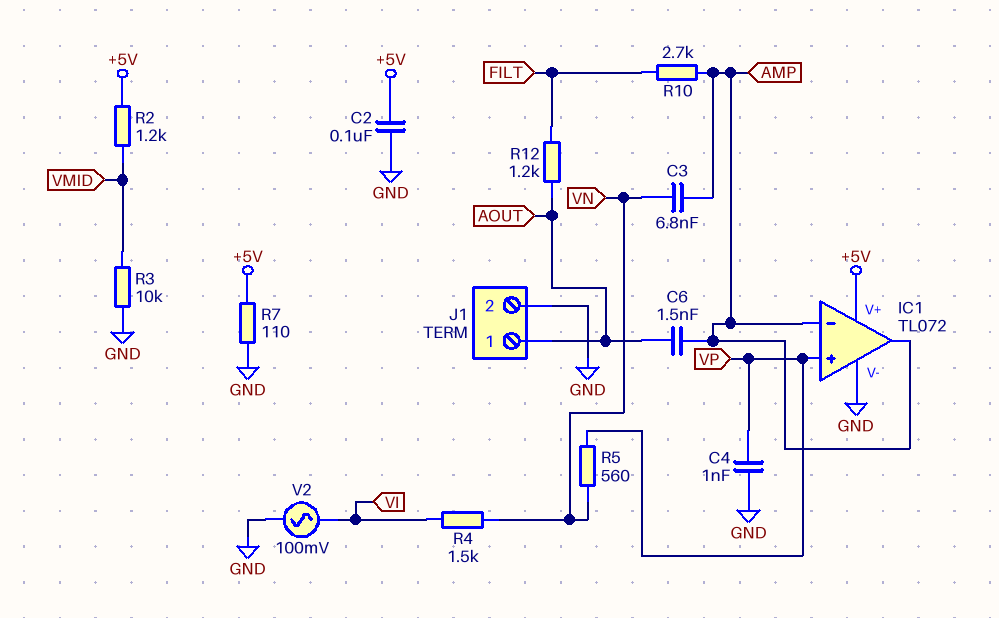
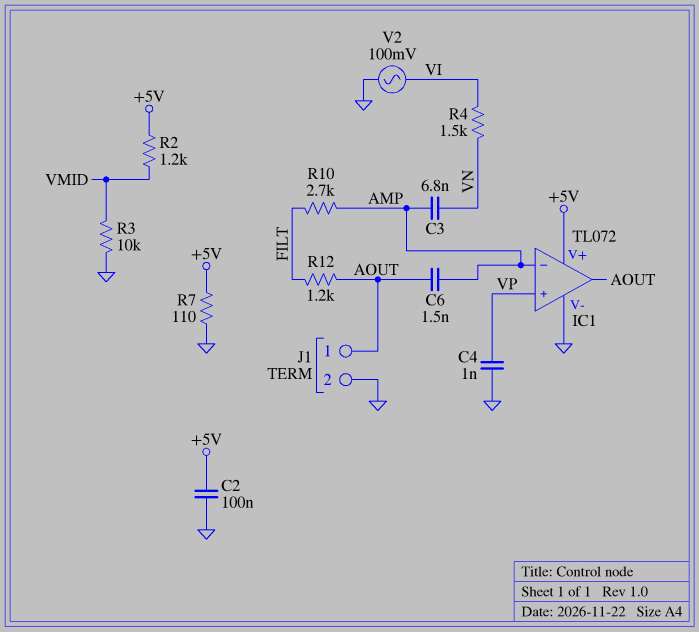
IC1 pin out: AMP -> AOUT
R5: 560 (VN, VP) -> none

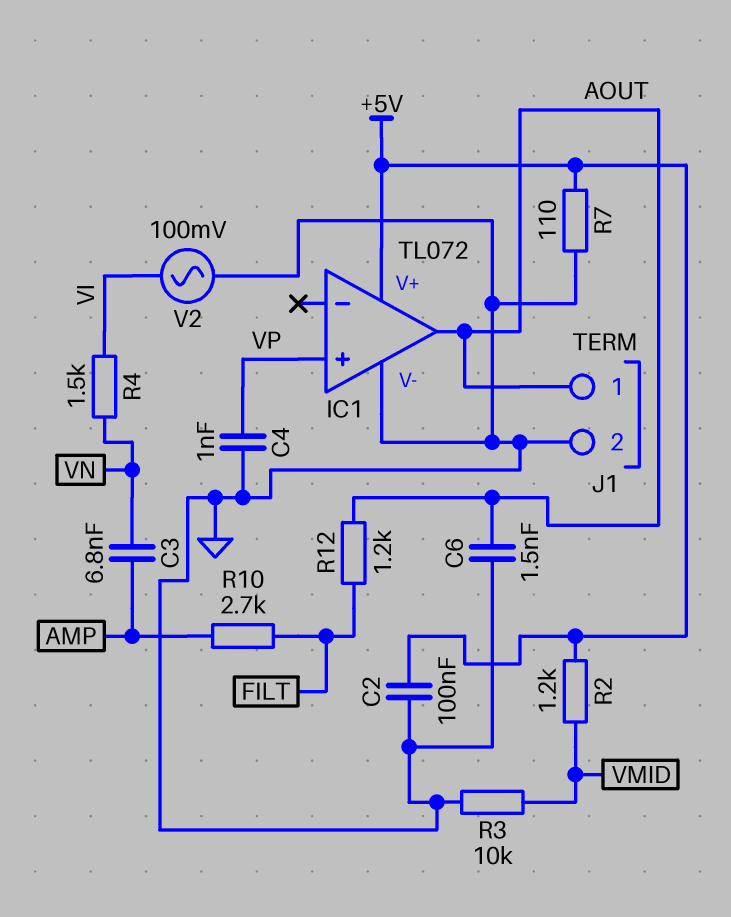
C6: 1.5nF (AMP, AOUT) -> 1.5nF (AOUT, GND)
IC1 pin in-: AMP -> none

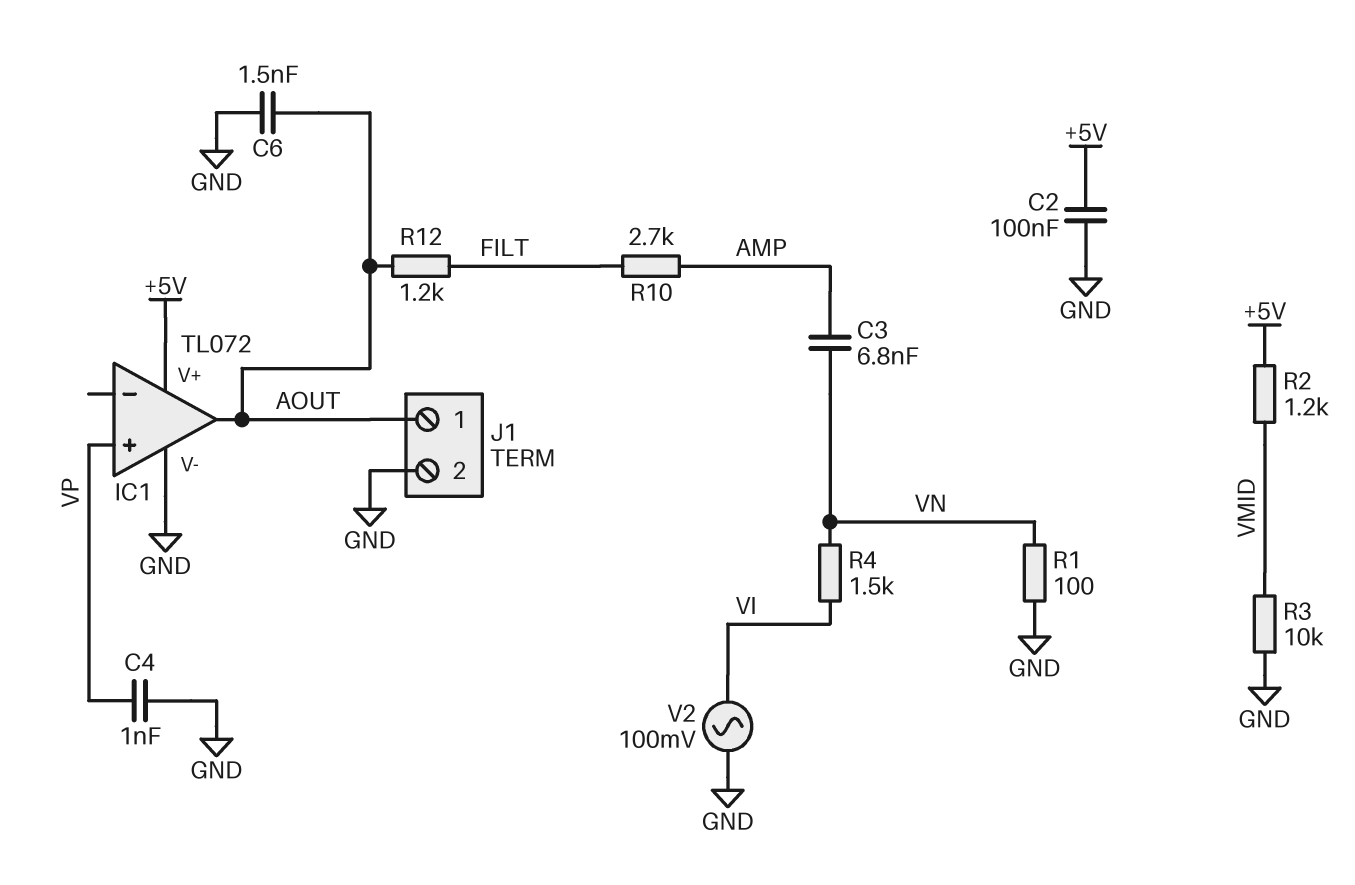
R1: none -> 100 (GND, VN)
R7: 110 (+5V, GND) -> none

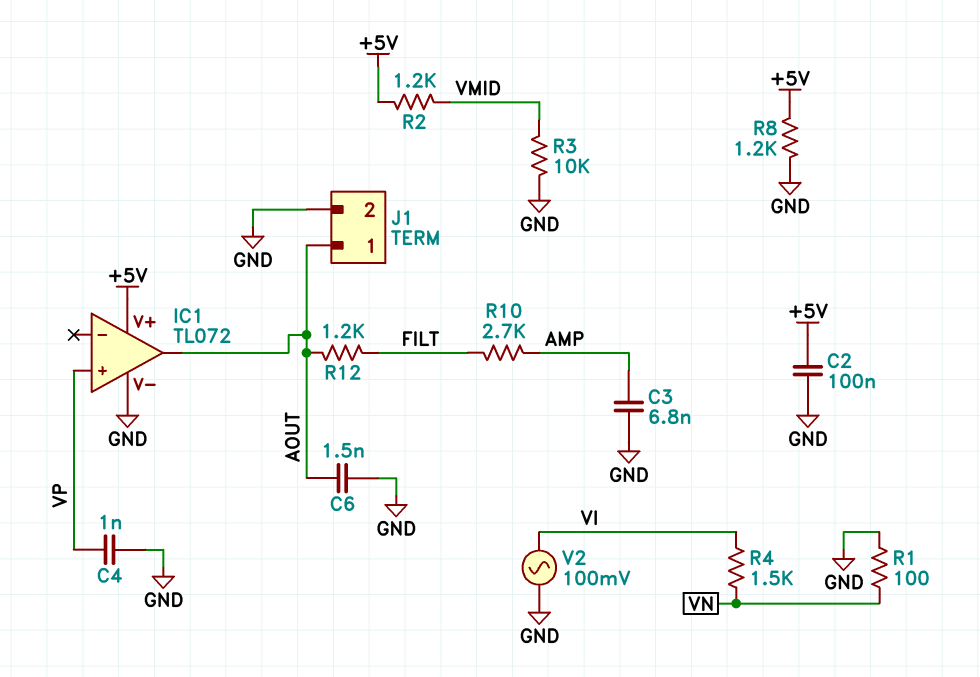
C3: 6.8nF (AMP, VN) -> 6.8nF (AMP, GND)
R8: none -> 1.2k (+5V, GND)

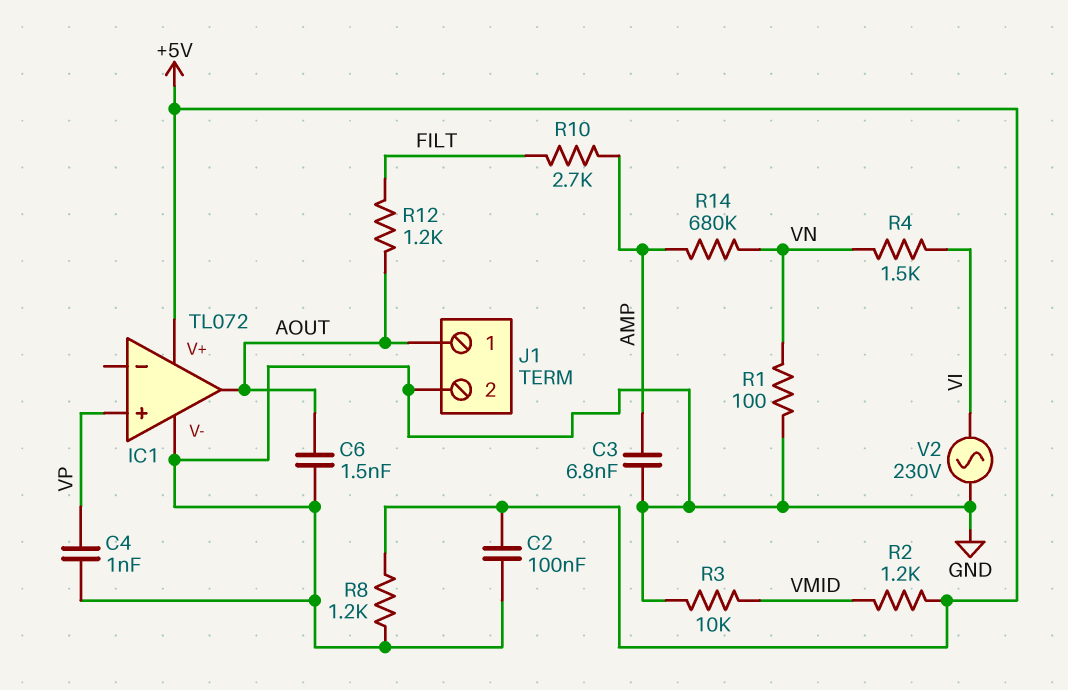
R14: none -> 680k (AMP, VN)
V2: AC 100mV (GND, VI) -> AC 230V (GND, VI)

